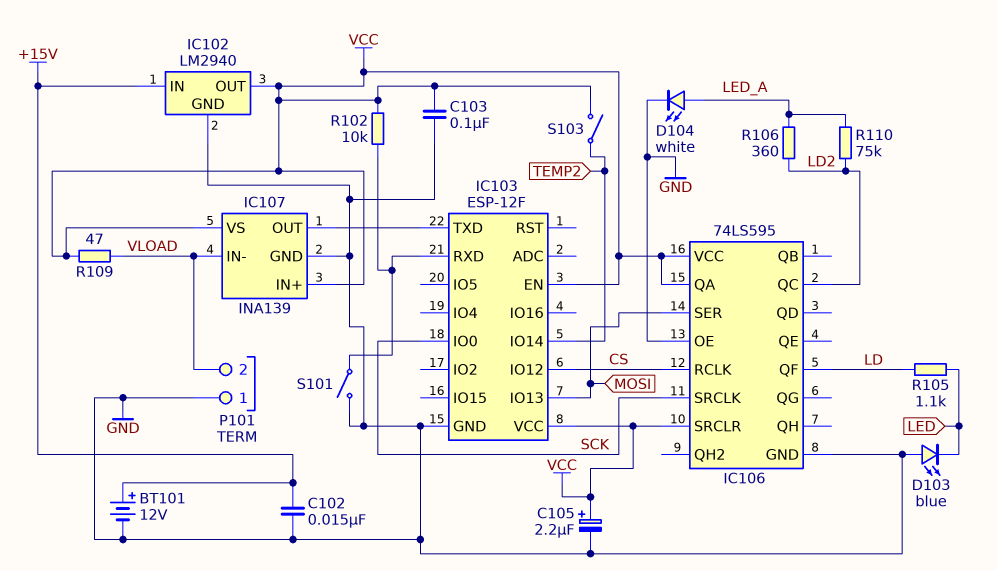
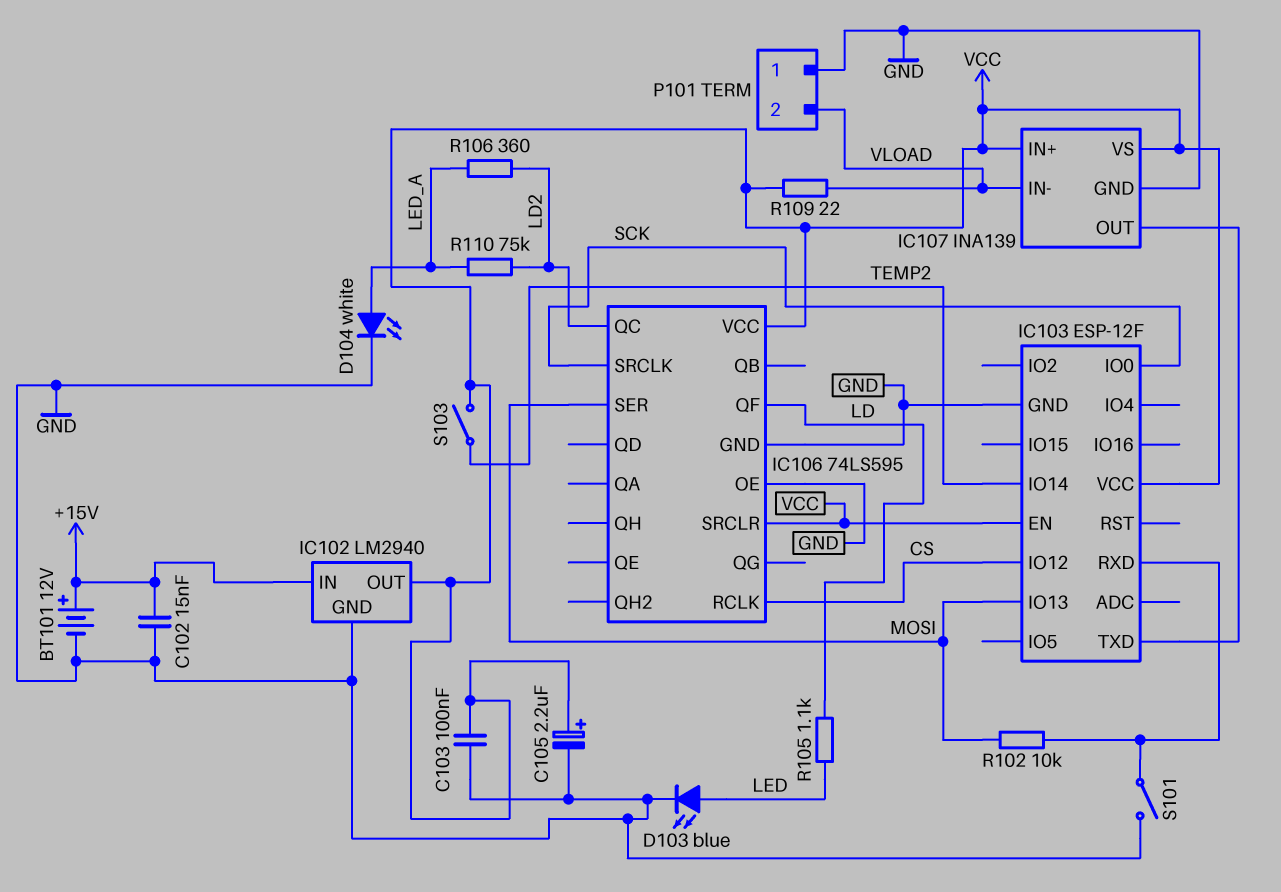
D103: LED blue (A GND, K LED) -> LED blue (A LED, K GND)
IC106 pin QA: VCC -> none
R102: 10k (IC103/RXD, VCC) -> 10k (IC103/RXD, MOSI)
R109: 47 (VCC, VLOAD) -> 22 (VCC, VLOAD)

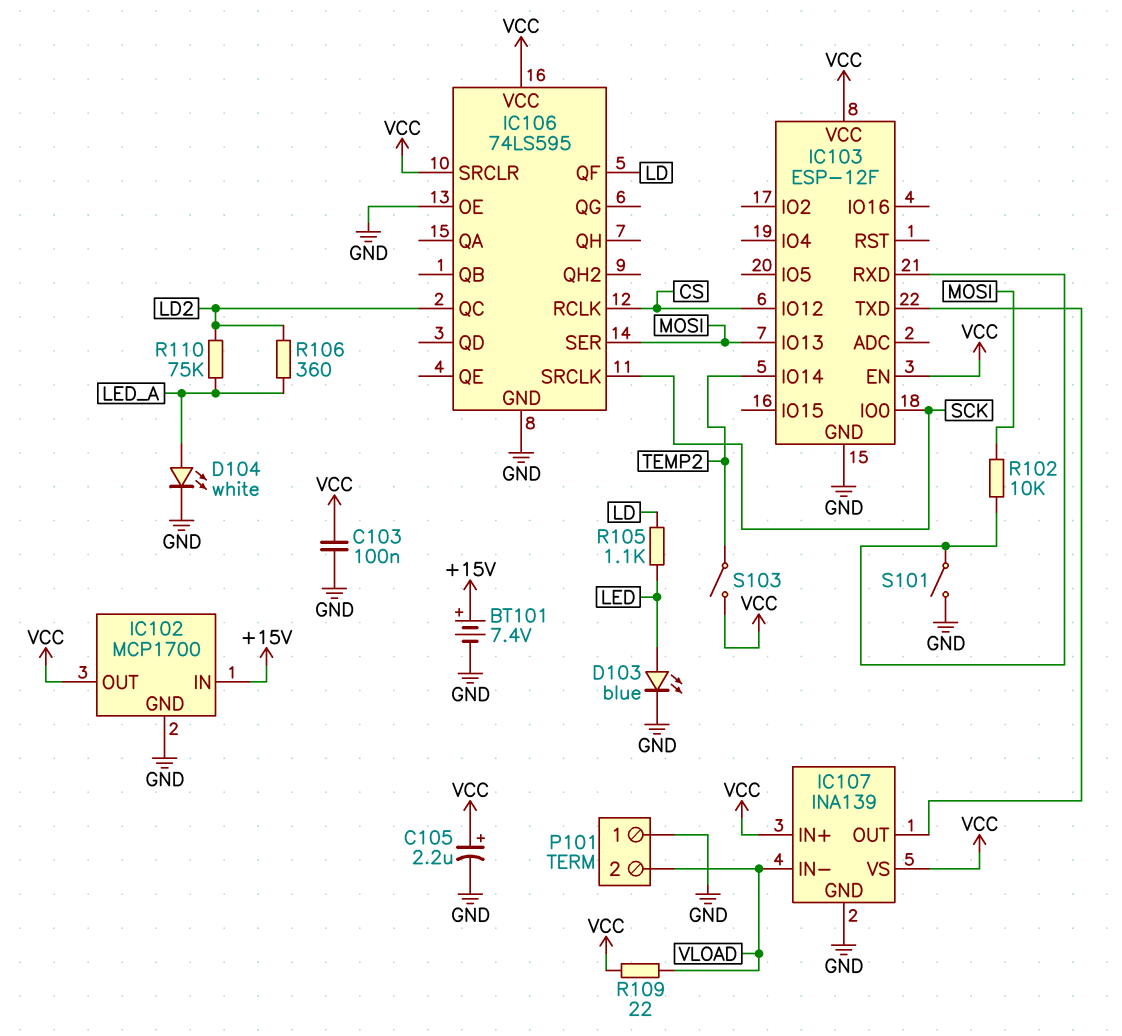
BT101: 12V (plus +15V, minus GND) -> 7.4V (plus +15V, minus GND)
C102: 15nF (+15V, GND) -> none
IC102: LM2940 -> MCP1700

